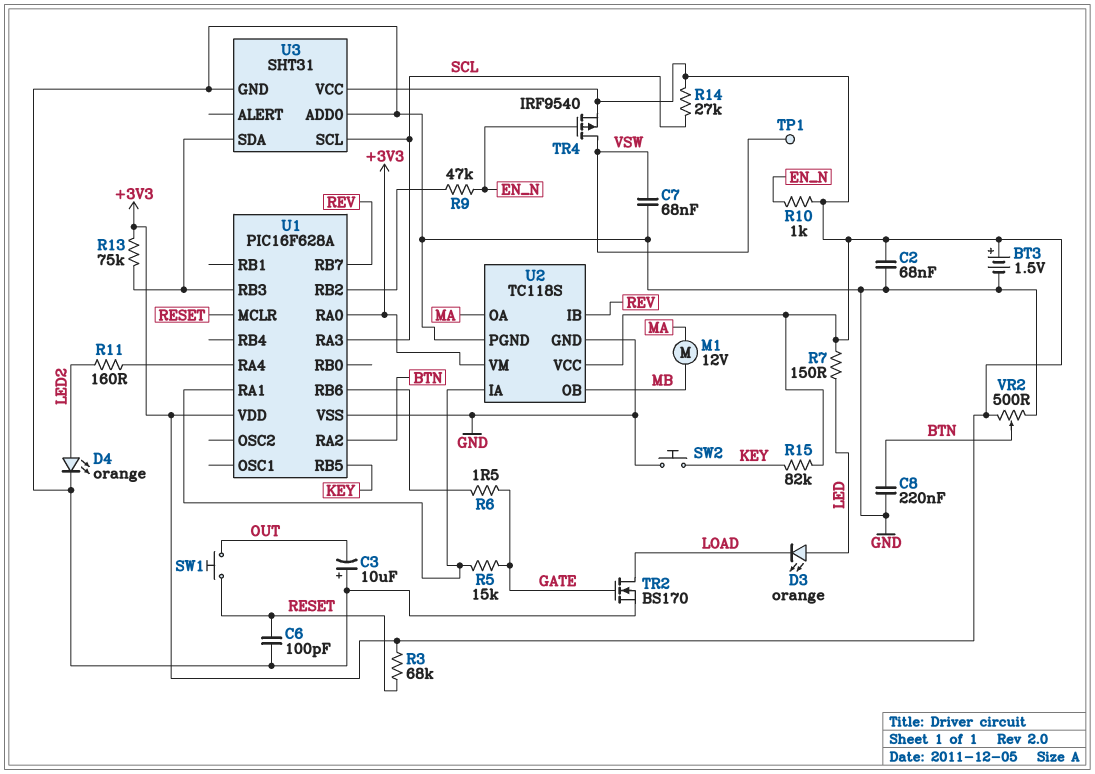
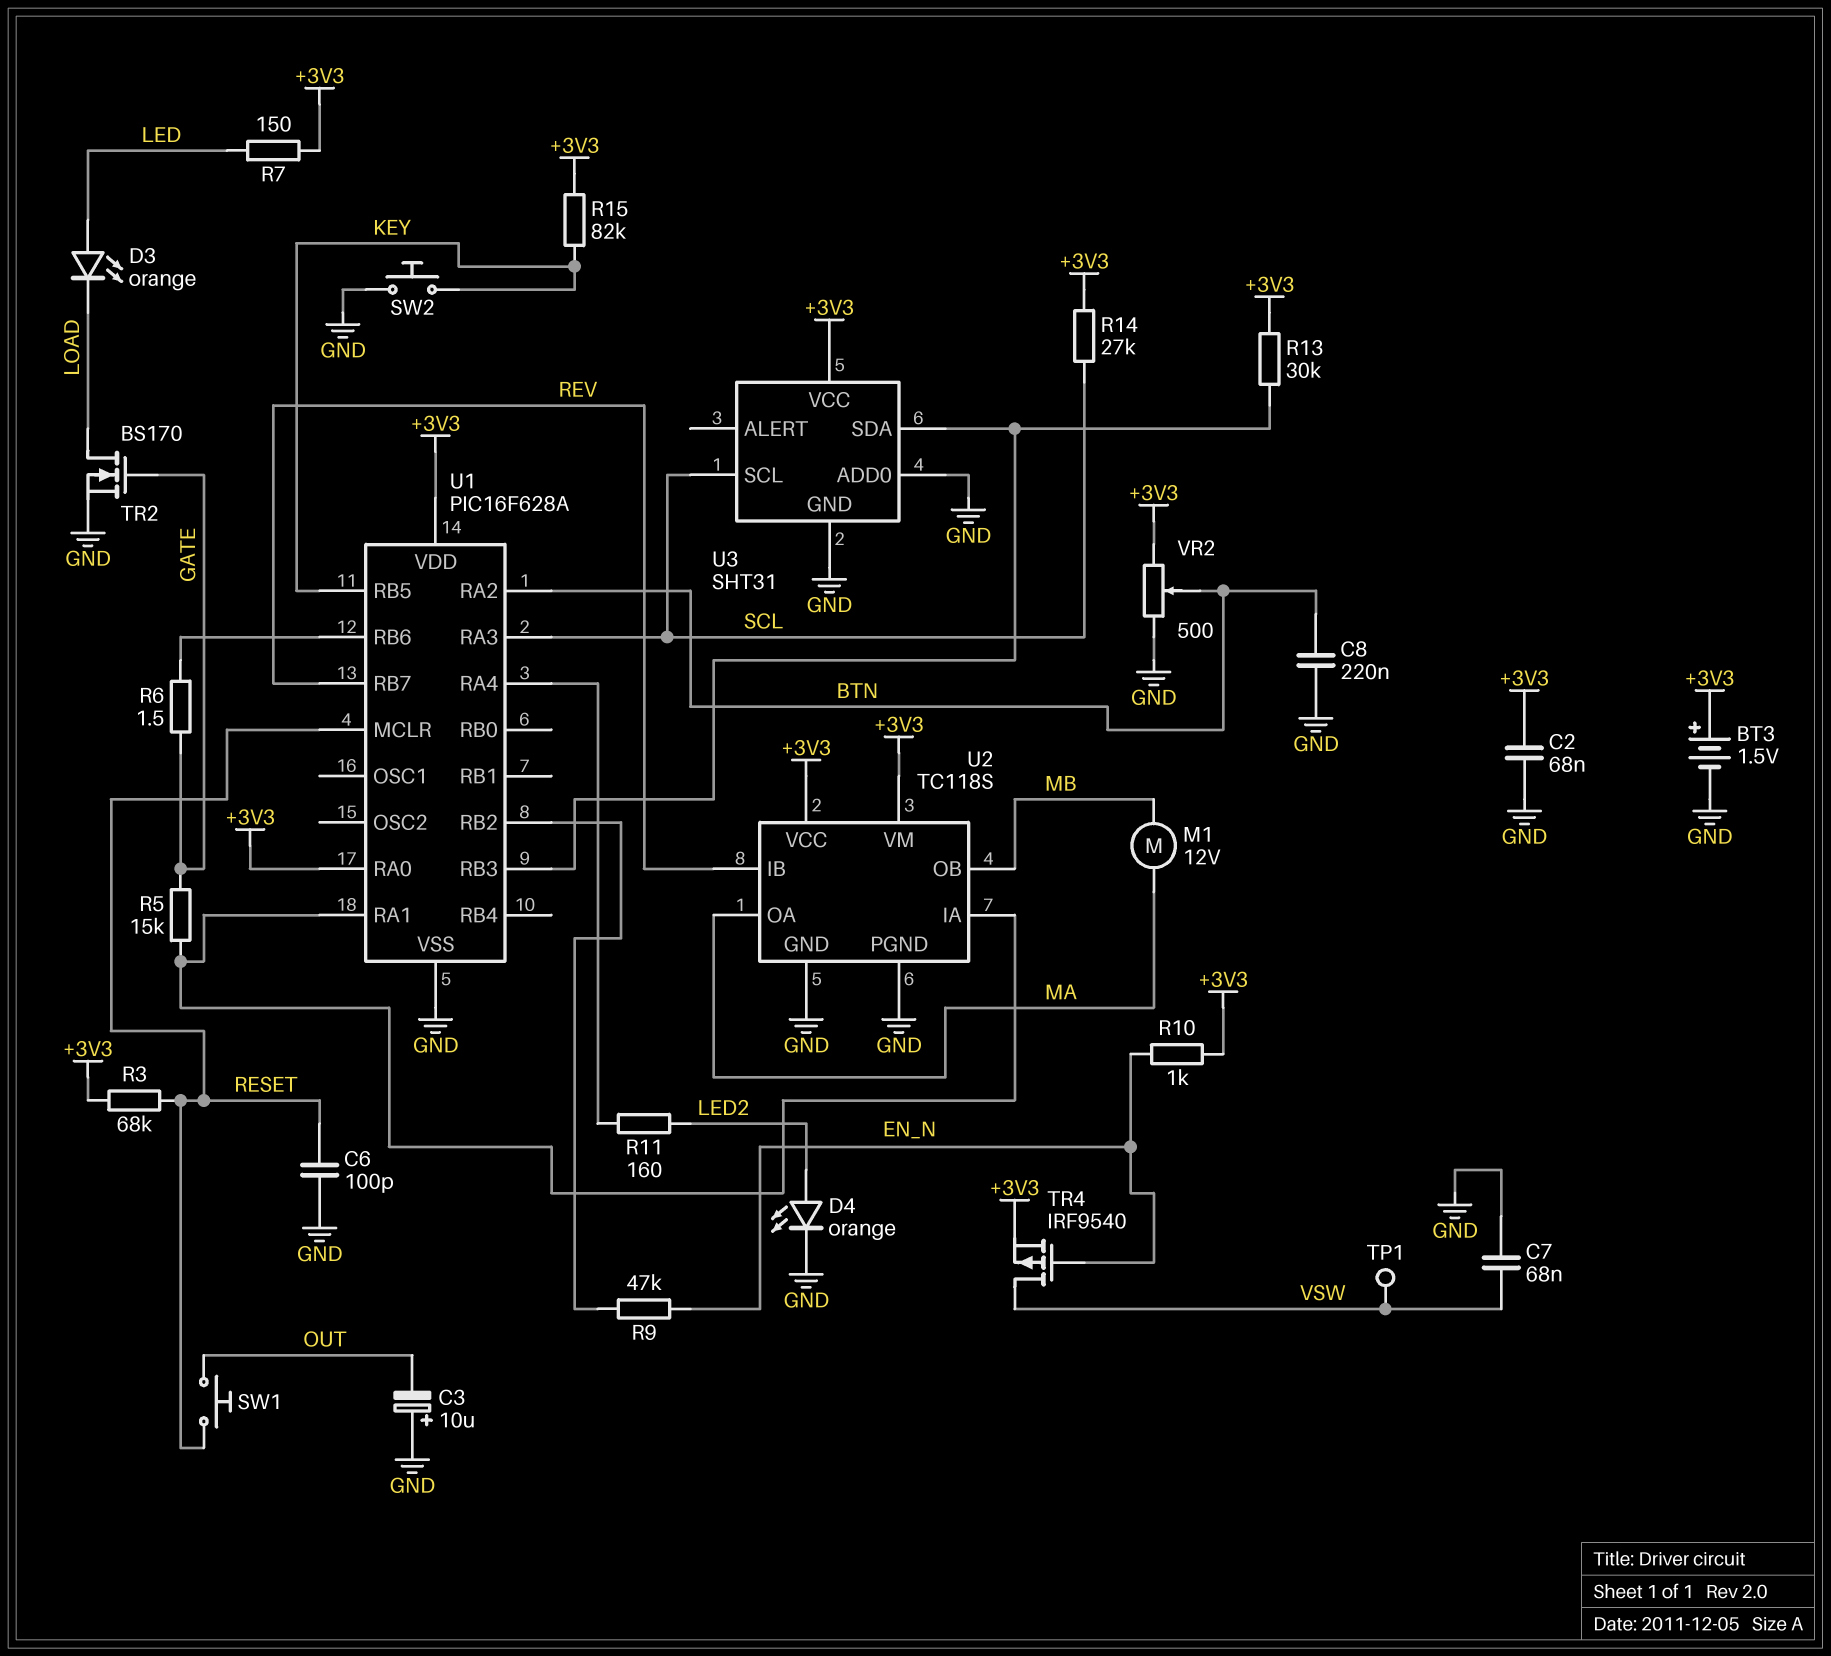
R13: 75k (+3V3, U1/RB3) -> 30k (+3V3, U1/RB3)

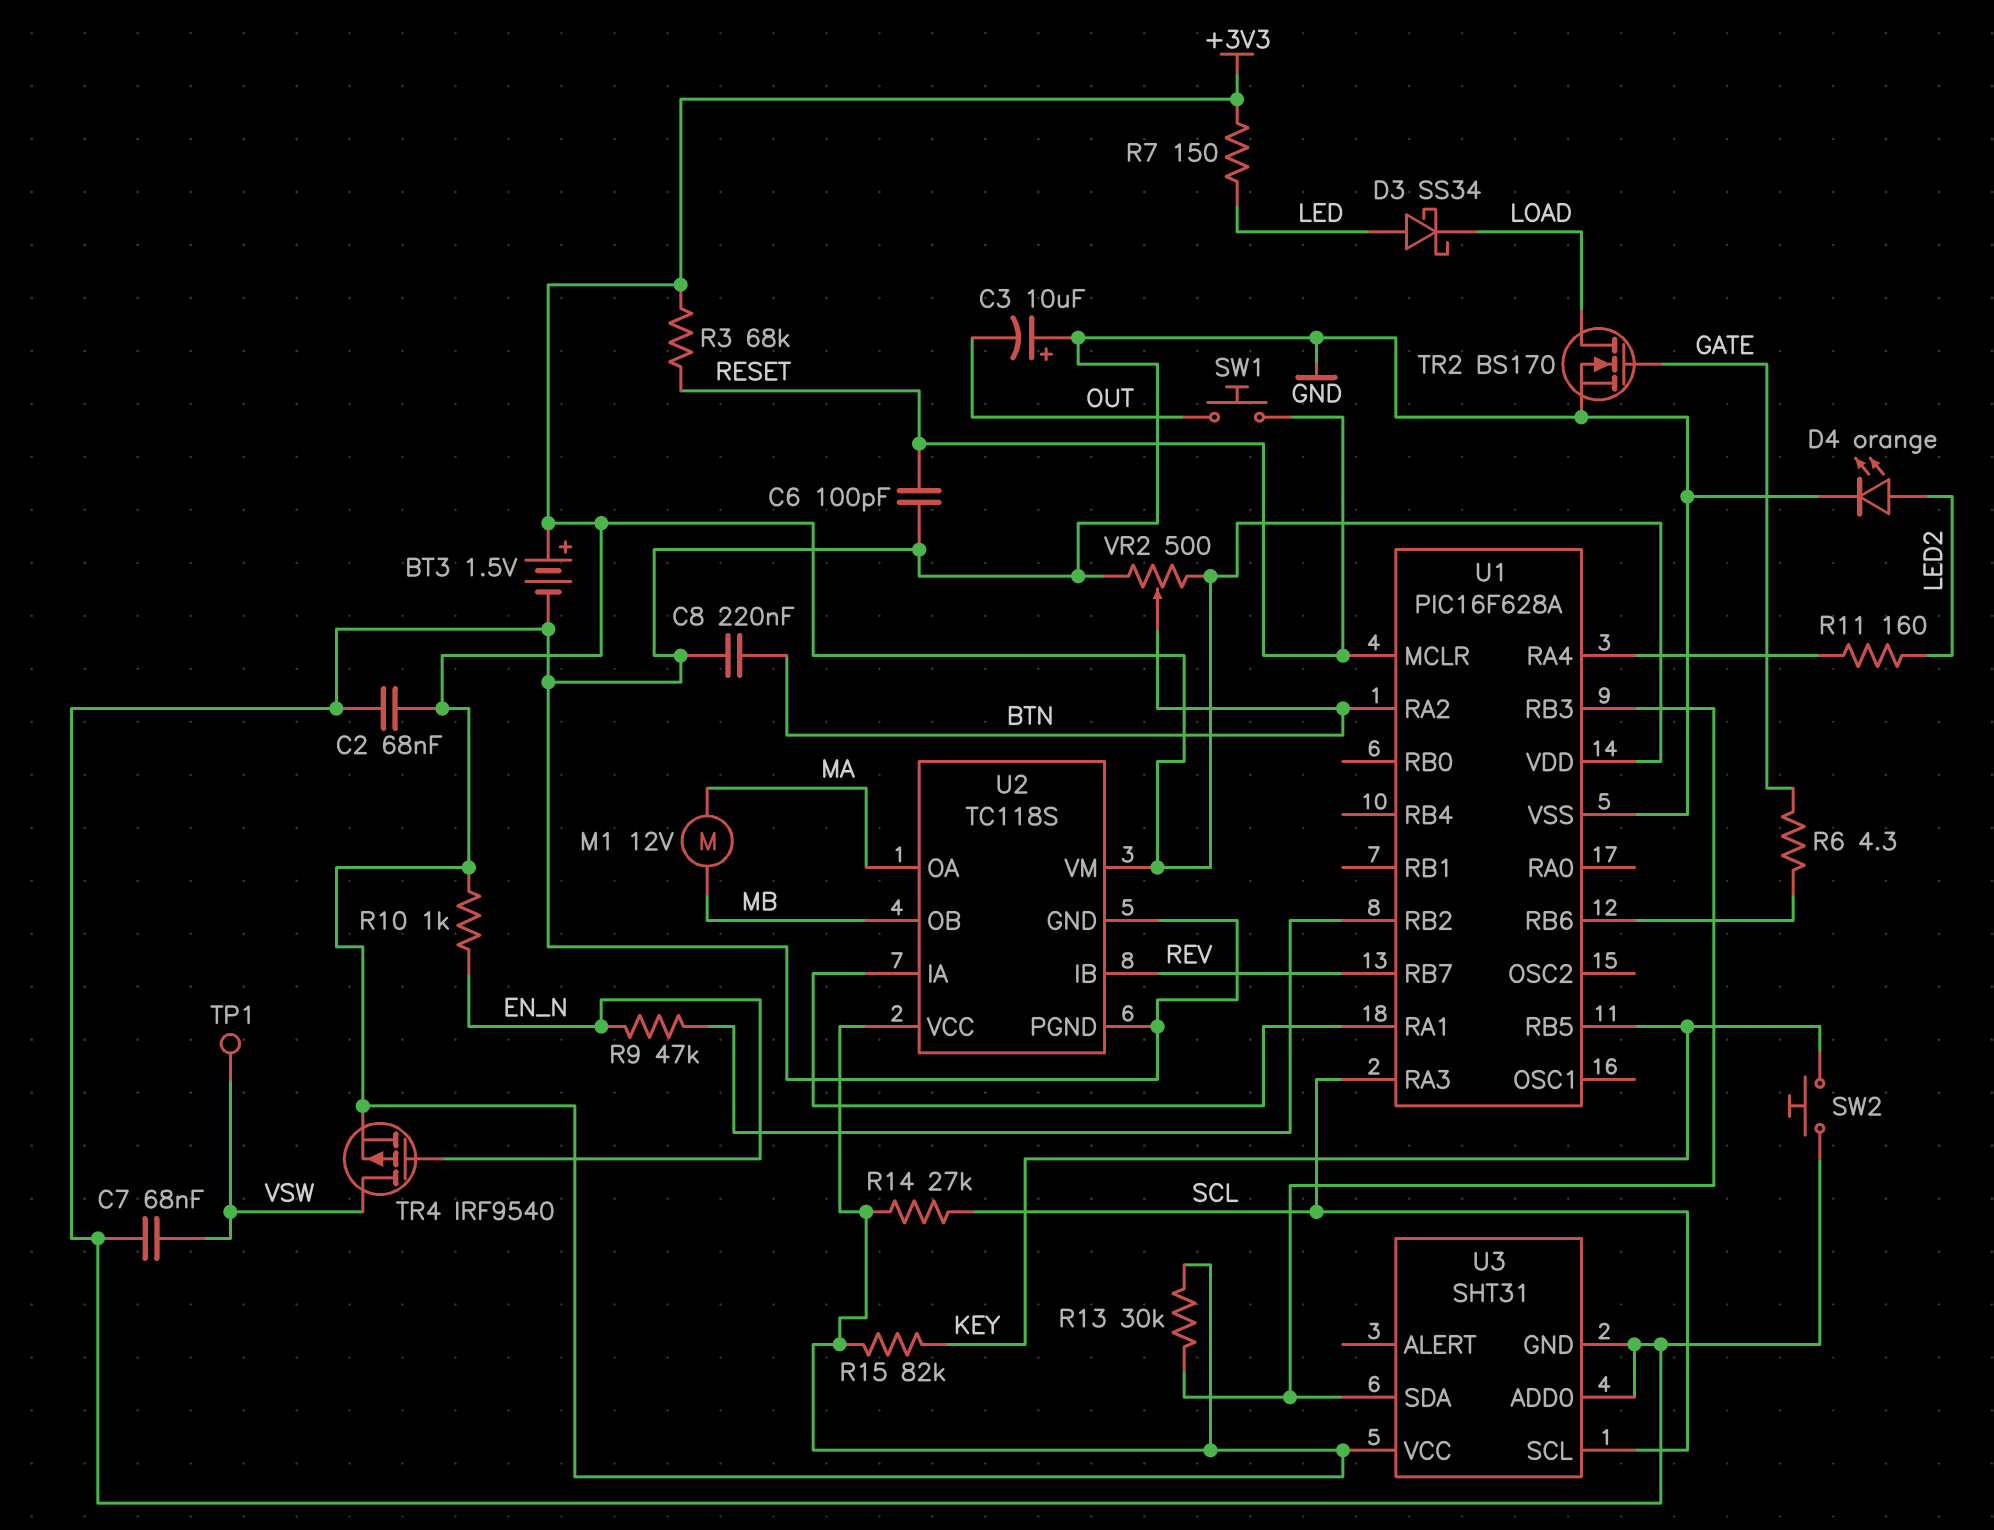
D3: LED orange (A LED, K LOAD) -> schottky SS34 (A LED, K LOAD)
R5: 15k (GATE, U1/RA1) -> none
R6: 1.5 (GATE, U1/RB6) -> 4.3 (GATE, U1/RB6)
U1 pin RA0: +3V3 -> none

